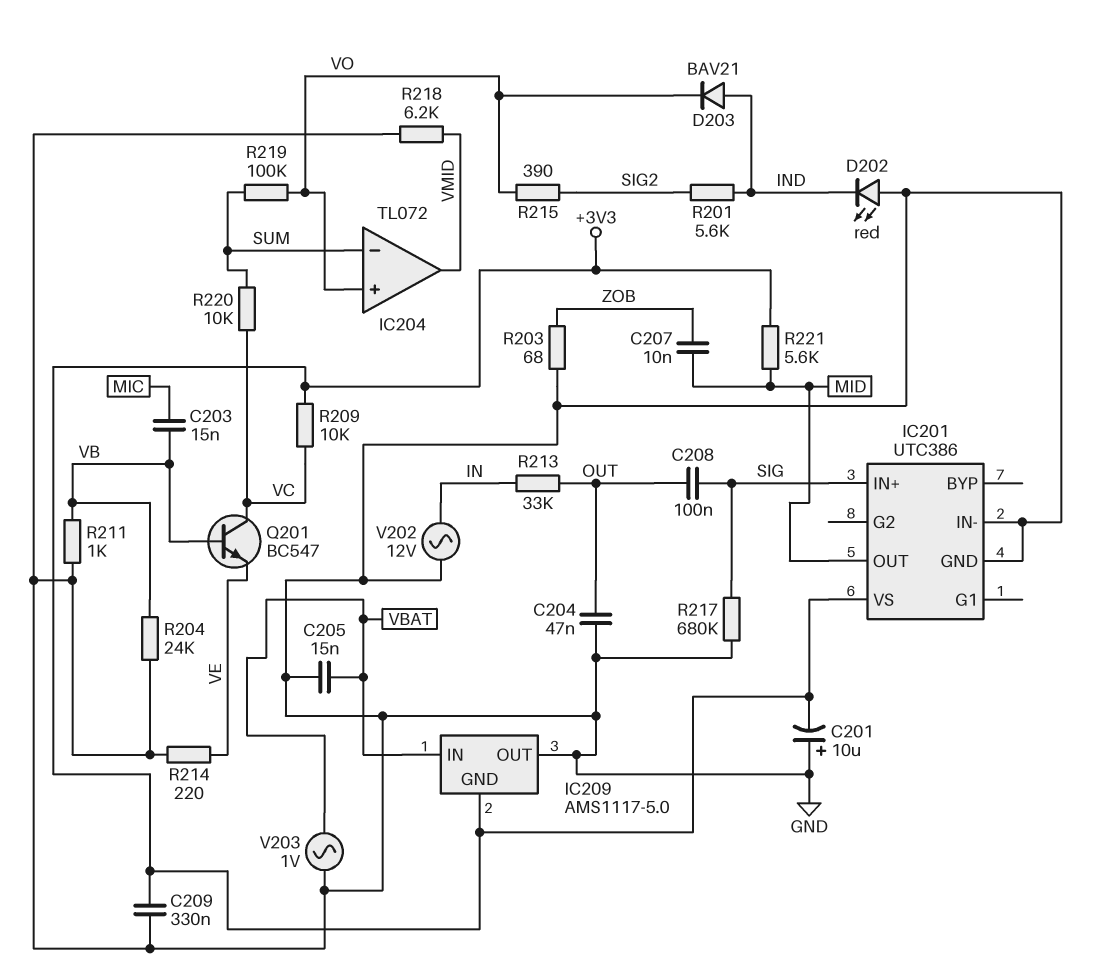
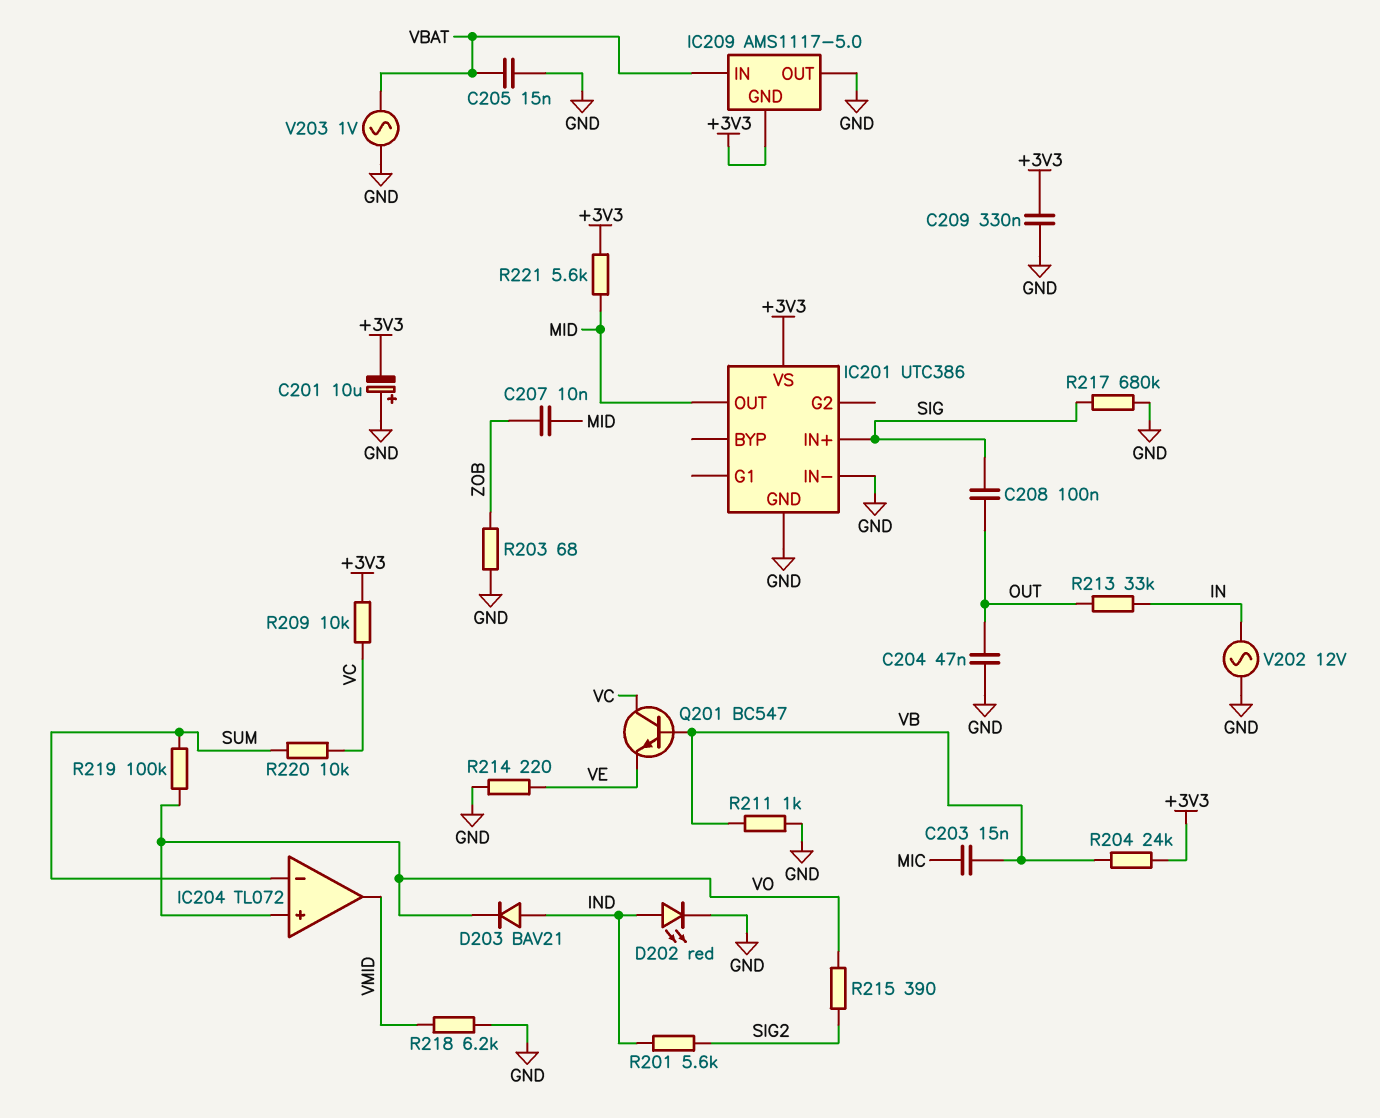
D202: LED red (A GND, K IND) -> LED red (A IND, K GND)
R204: 24k (GND, VB) -> 24k (+3V3, VB)

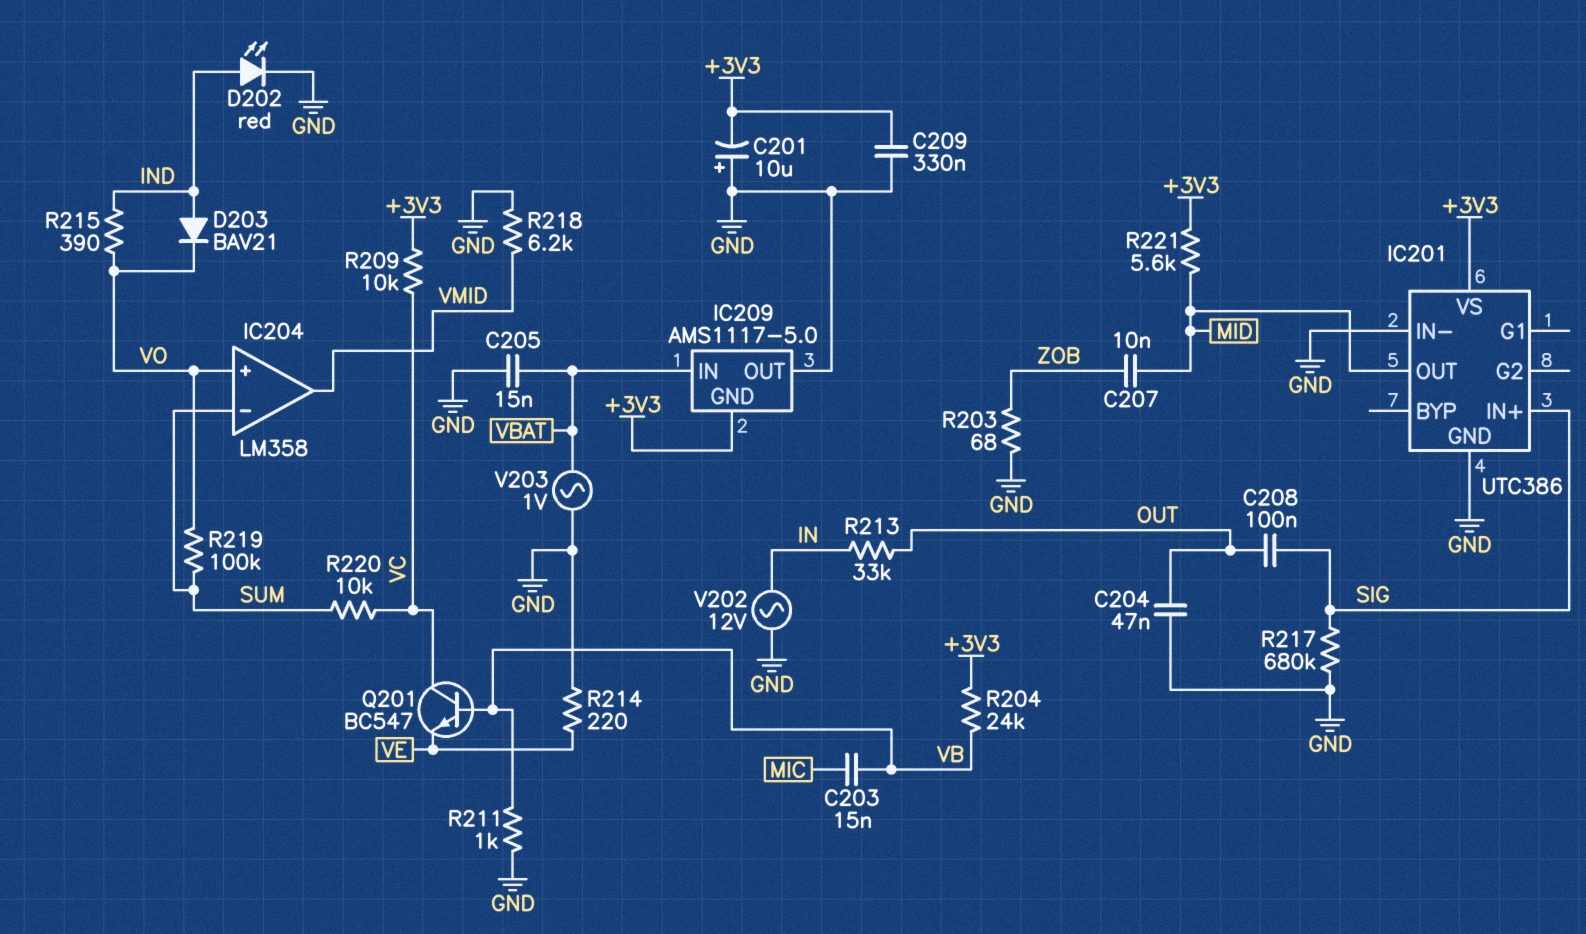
IC204: TL072 -> LM358
R201: 5.6k (IND, SIG2) -> none
R215: 390 (SIG2, VO) -> 390 (IND, VO)

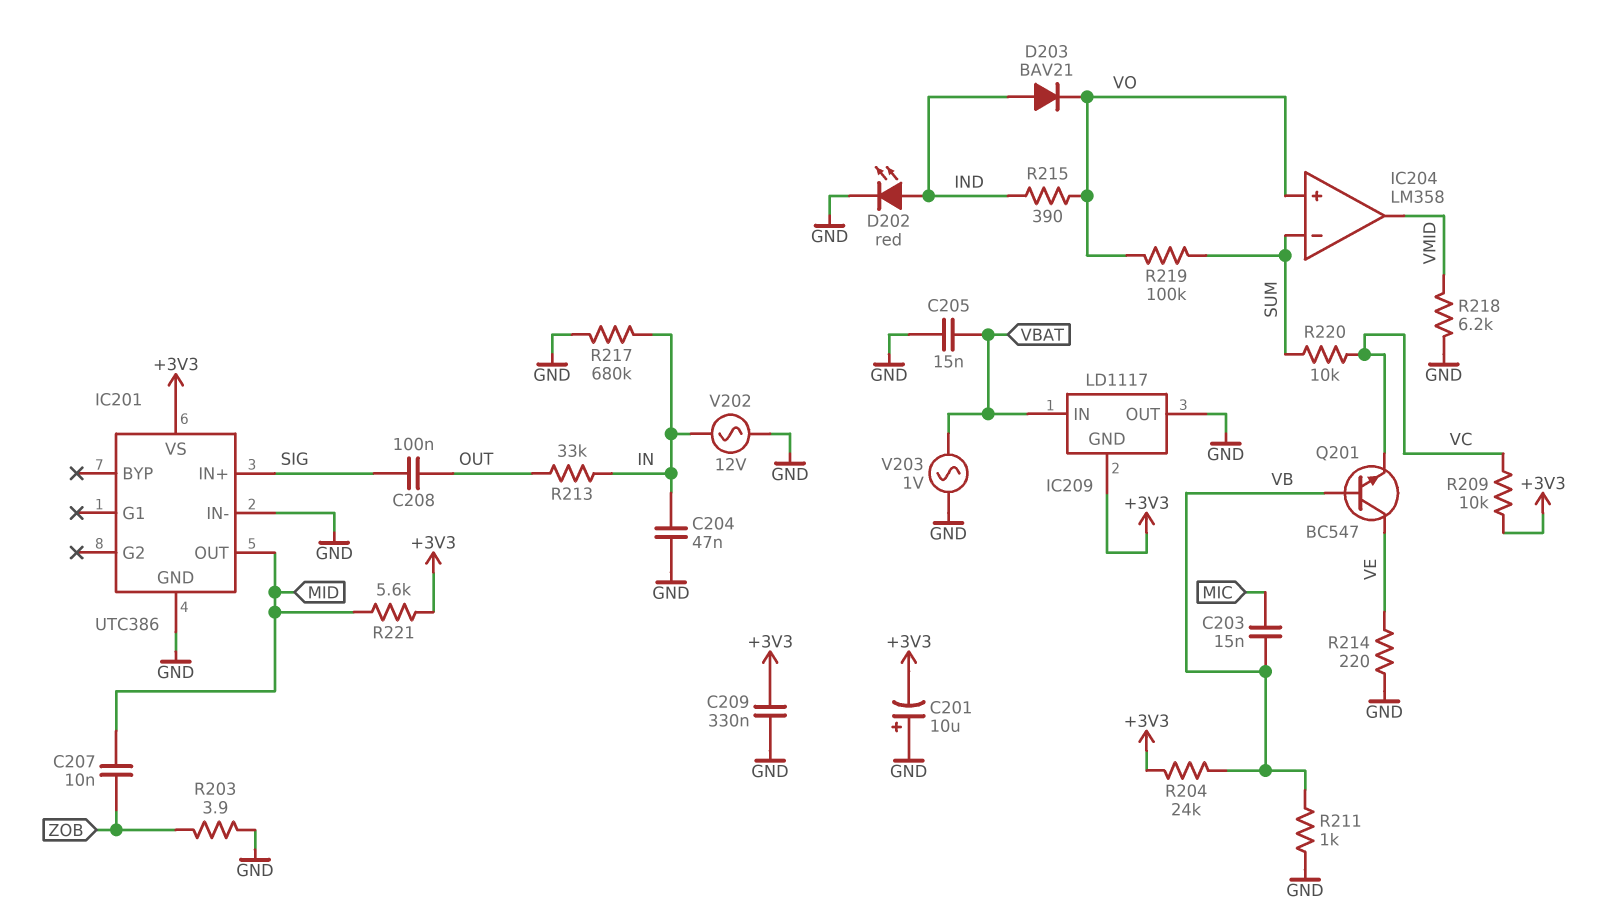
C204: 47nF (GND, OUT) -> 47nF (GND, IN)
IC209: AMS1117-5.0 -> LD1117
Q201: NPN BC547 (B VB, C VC, E VE) -> NPN BC547 (B VB, C VE, E VC)
R203: 68 (GND, ZOB) -> 3.9 (GND, ZOB)
R217: 680k (GND, SIG) -> 680k (GND, IN)

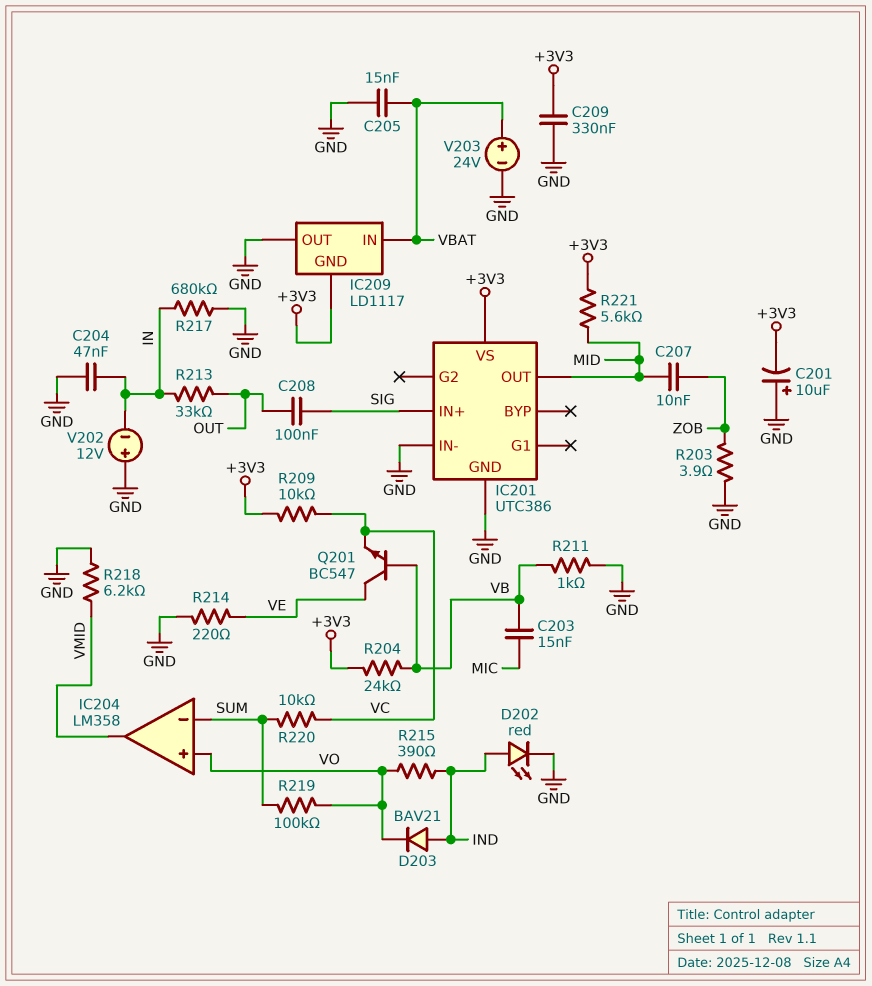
V202: AC 12V (GND, IN) -> 12V (plus GND, minus IN)
V203: AC 1V (GND, VBAT) -> 24V (plus VBAT, minus GND)

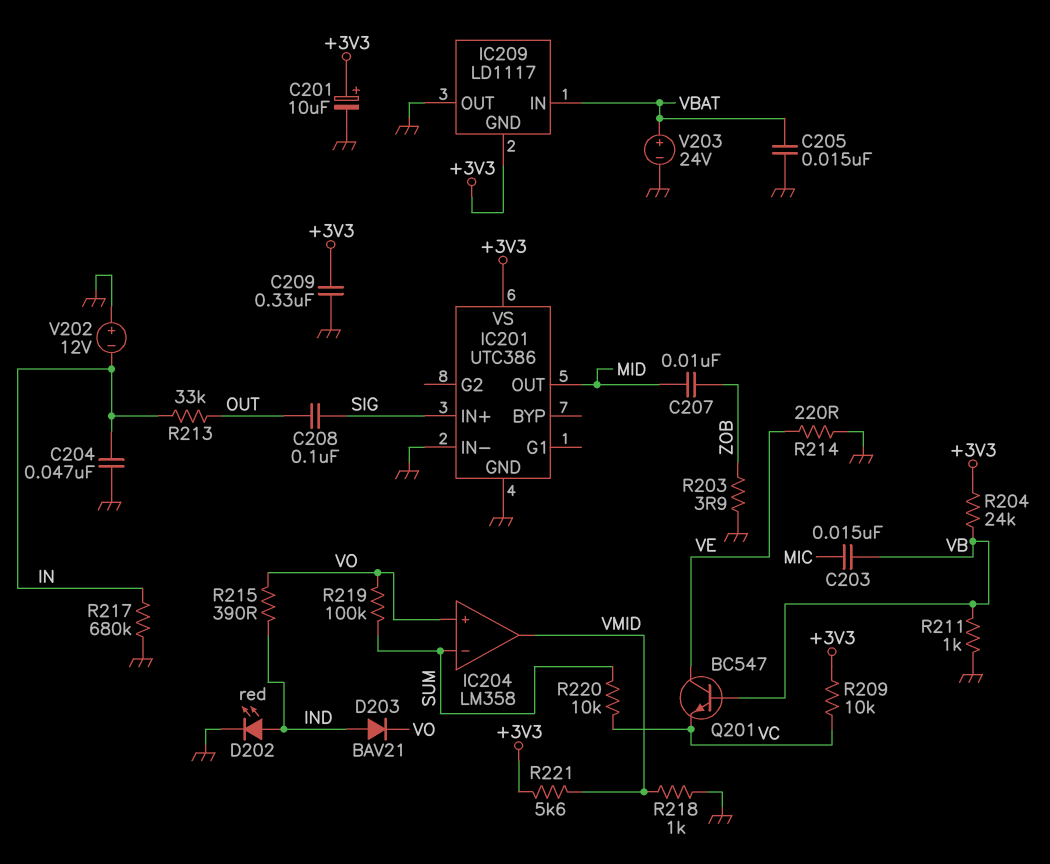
C201: 10uF (plus GND, minus +3V3) -> 10uF (plus +3V3, minus GND)
R218: 6.2k (GND, VMID) -> 1k (GND, VMID)
R221: 5.6k (+3V3, MID) -> 5.6k (+3V3, VMID)

